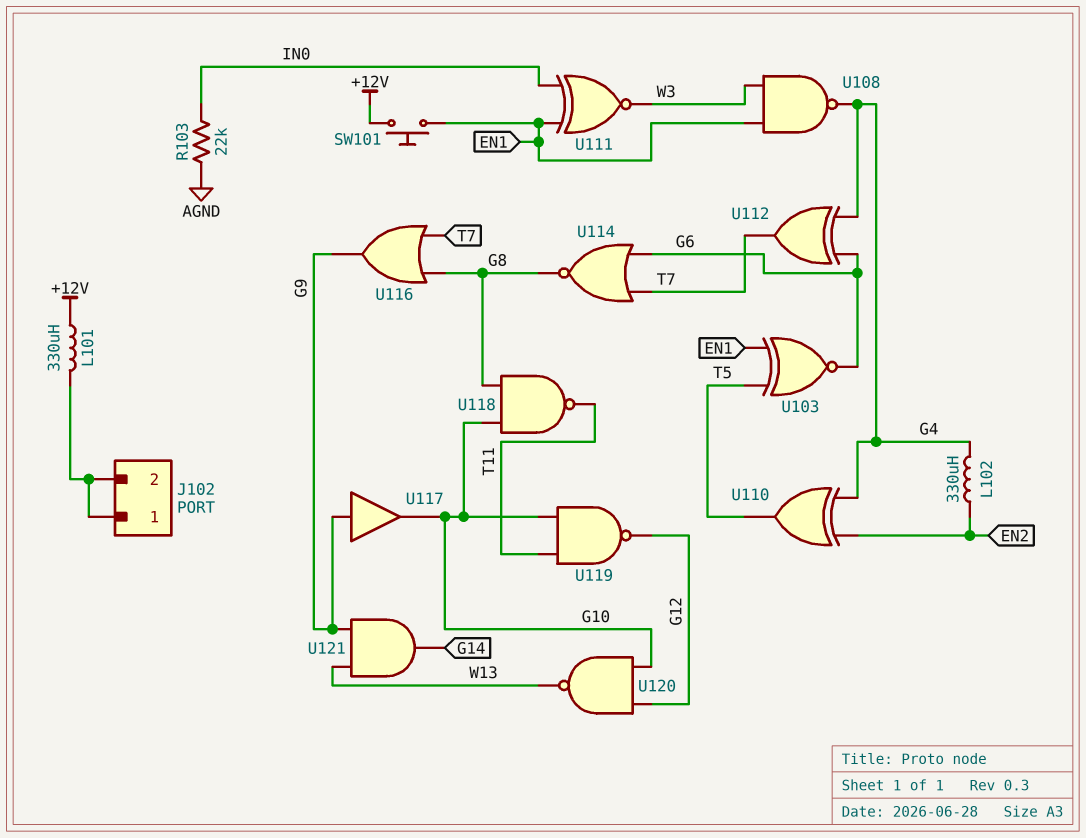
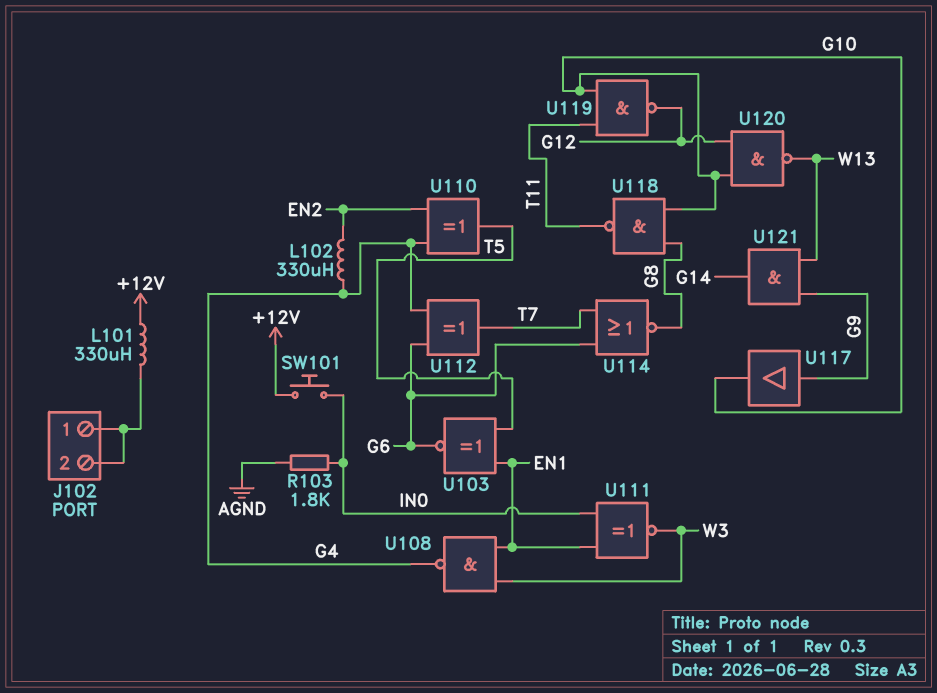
R103: 22k (AGND, IN0) -> 1.8k (AGND, IN0)
SW101: button (+12V, EN1) -> button (+12V, IN0)
U116: OR (in G8, in T7, out G9) -> none

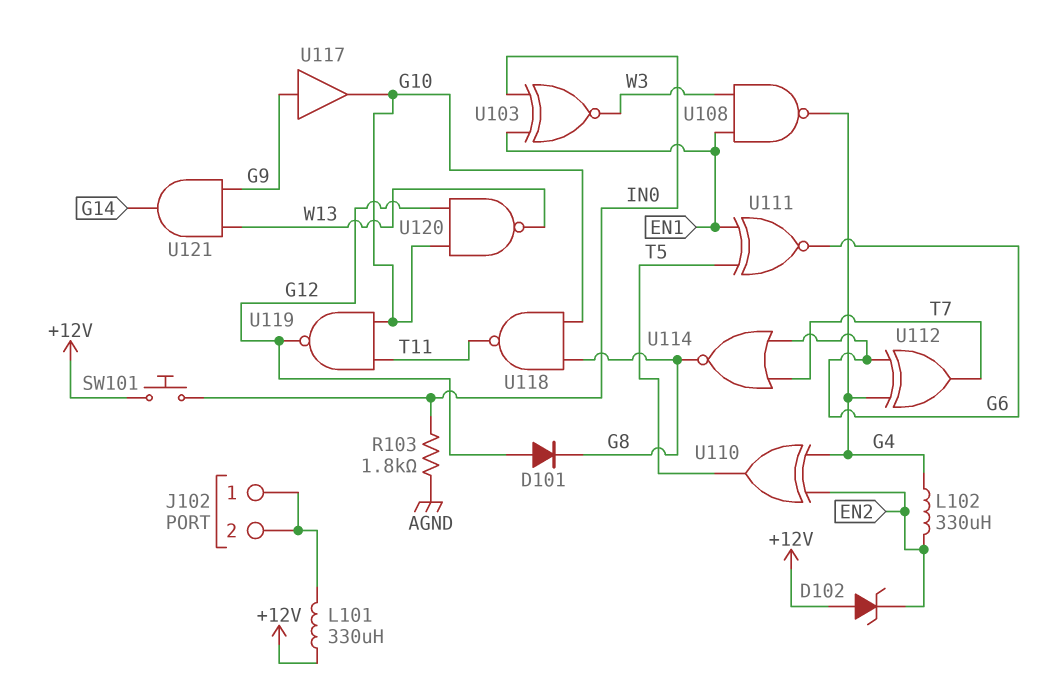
D101: none -> diode (A G12, K G8)
D102: none -> zener (A +12V, K EN2)
U103: XNOR (in EN1, in T5, out G6) -> XNOR (in EN1, in IN0, out W3)
U111: XNOR (in EN1, in IN0, out W3) -> XNOR (in EN1, in T5, out G6)

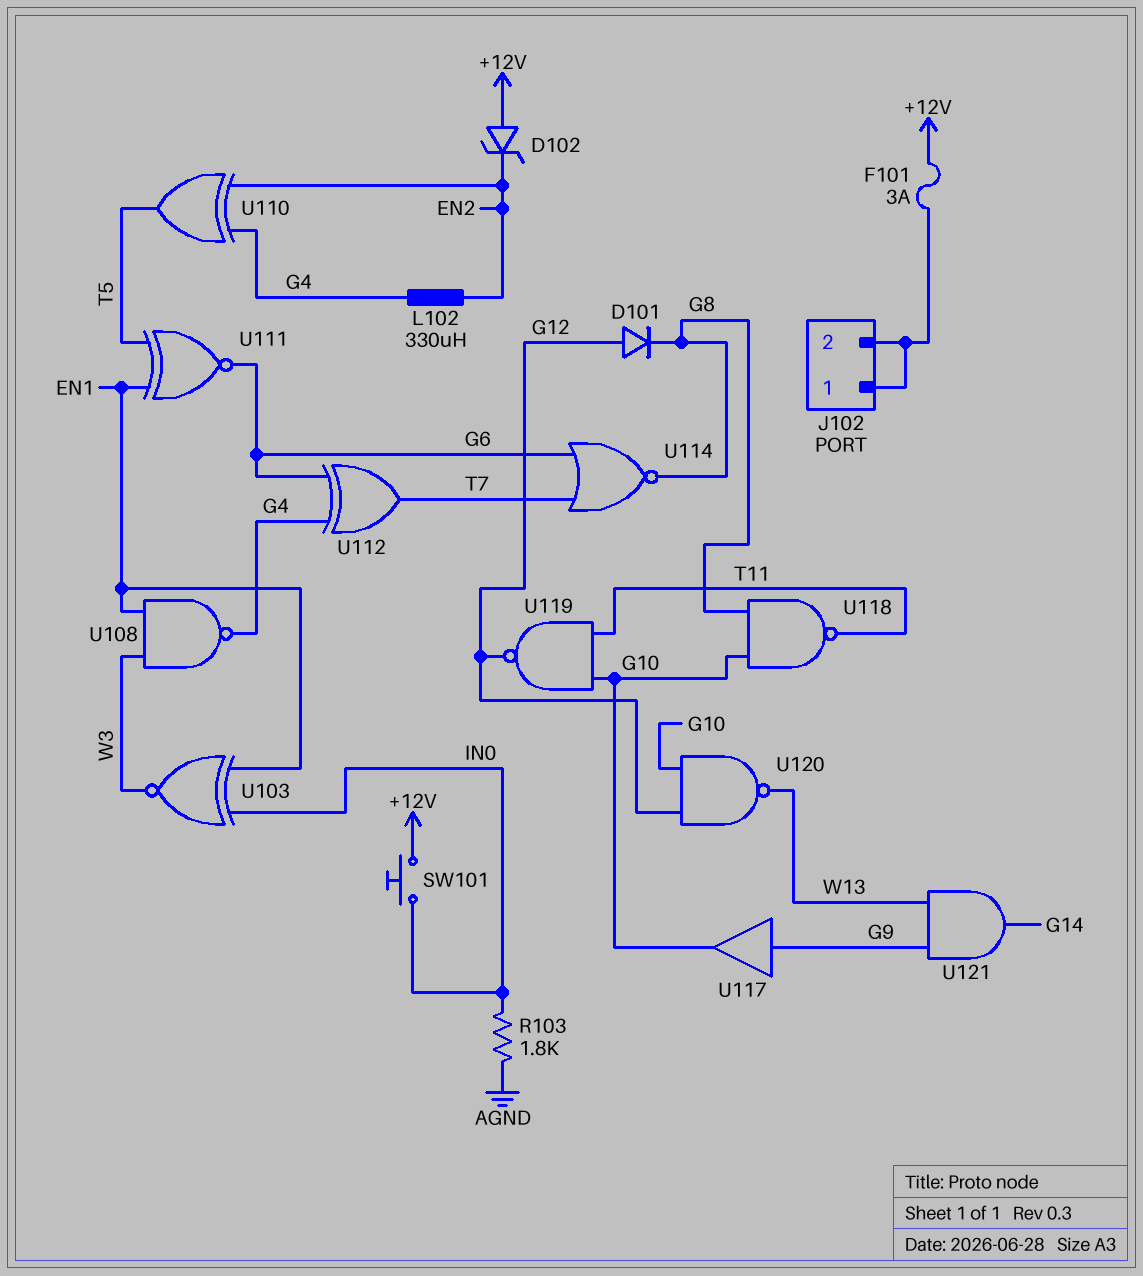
F101: none -> 3A (+12V, J102/1)
L101: 330uH (+12V, J102/1) -> none

